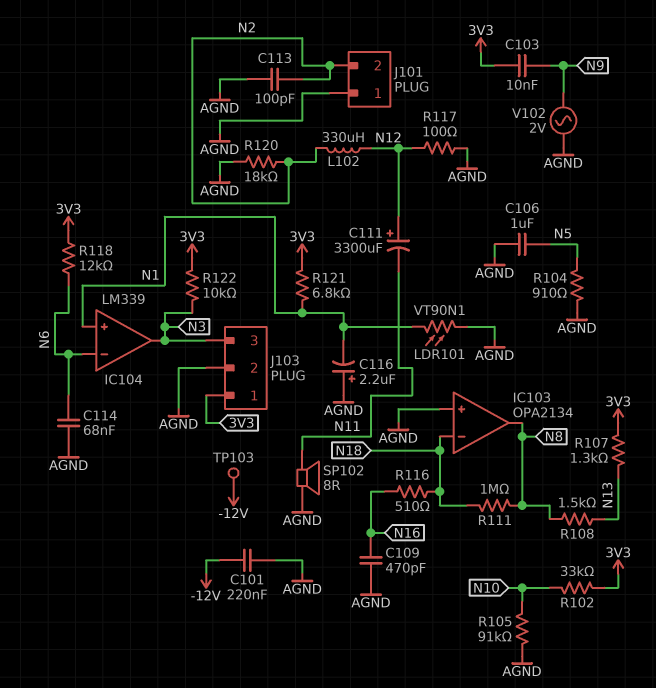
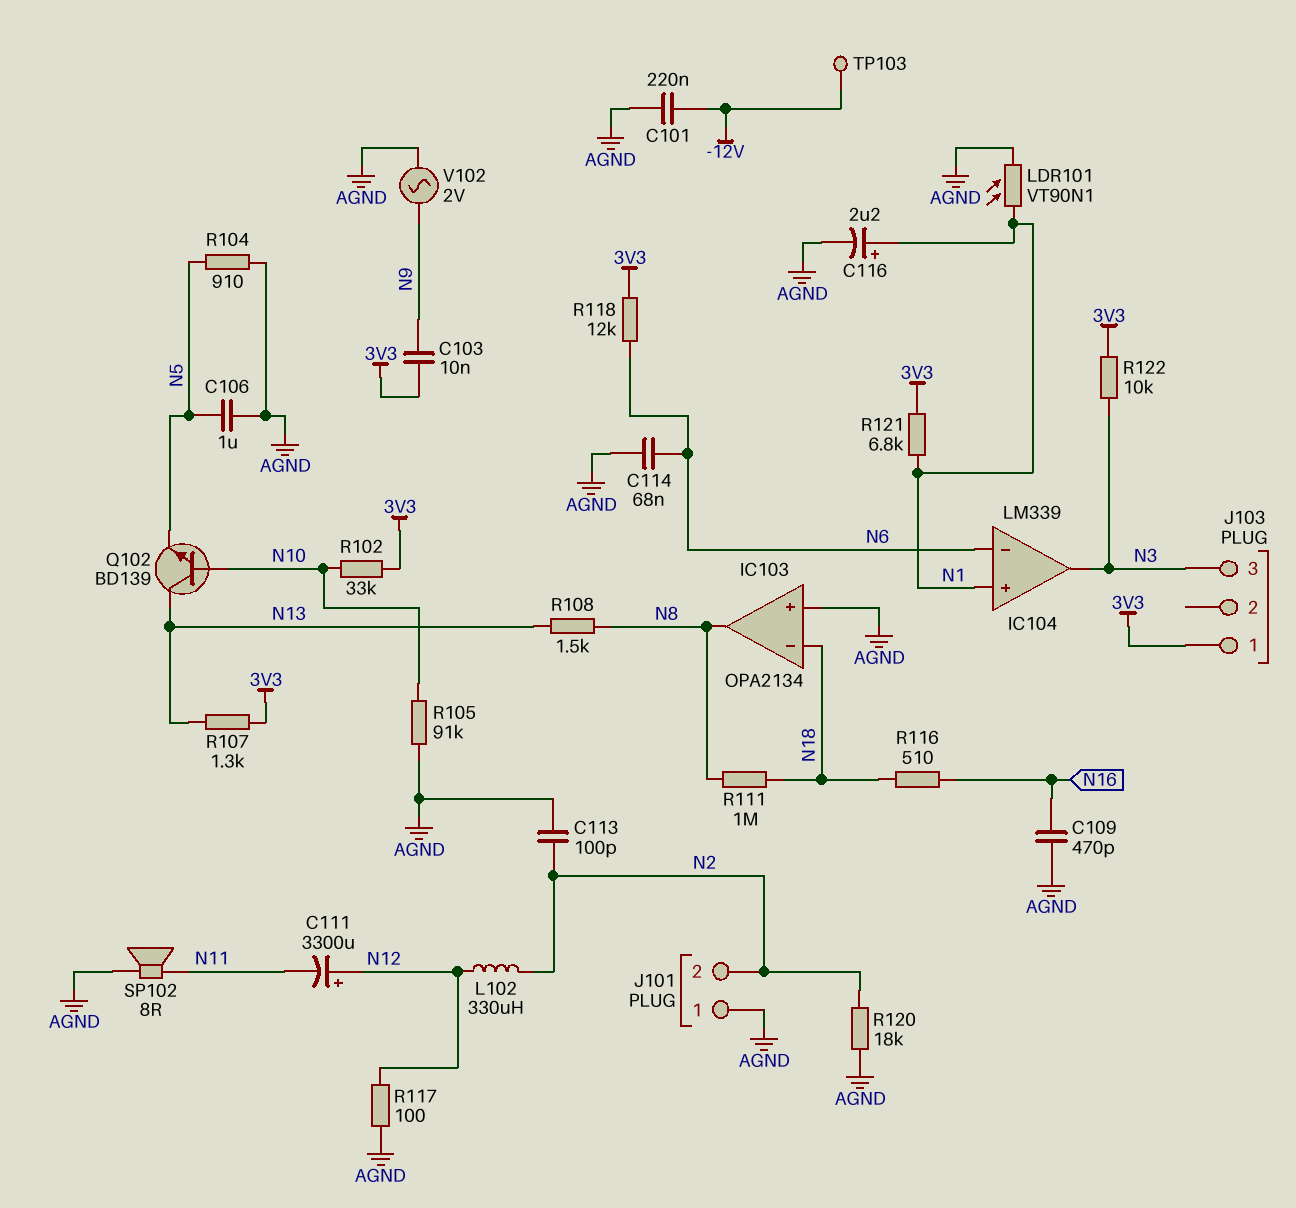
C116: 2.2uF (plus AGND, minus N1) -> 2.2uF (plus N1, minus AGND)
J103 pin 2: AGND -> none
Q102: none -> NPN BD139 (B N10, C N13, E N5)

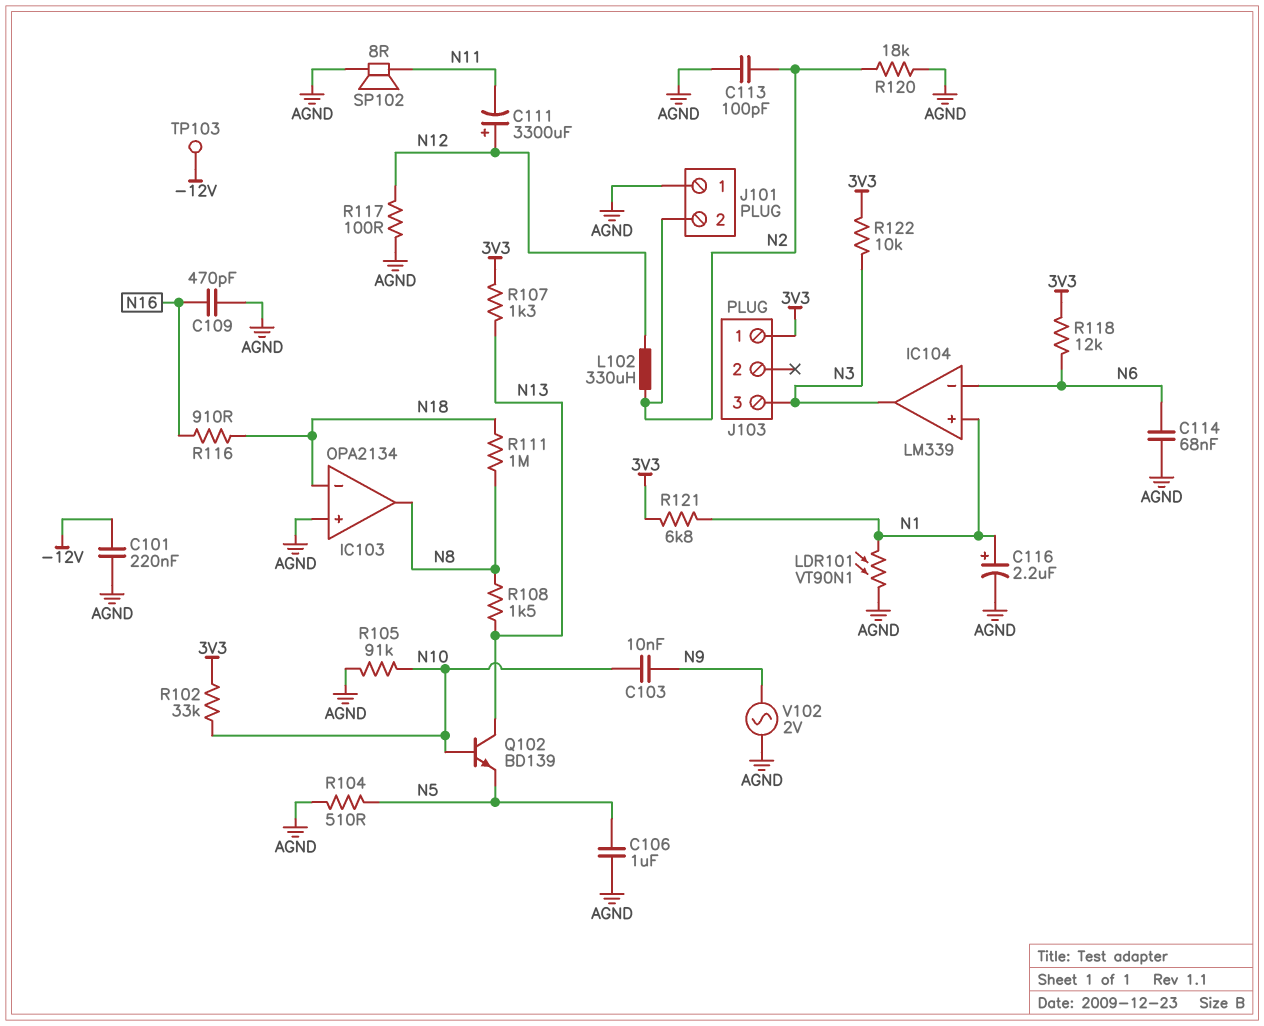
C103: 10nF (3V3, N9) -> 10nF (N9, N10)
R104: 910 (AGND, N5) -> 510 (AGND, N5)
R116: 510 (N16, N18) -> 910 (N16, N18)

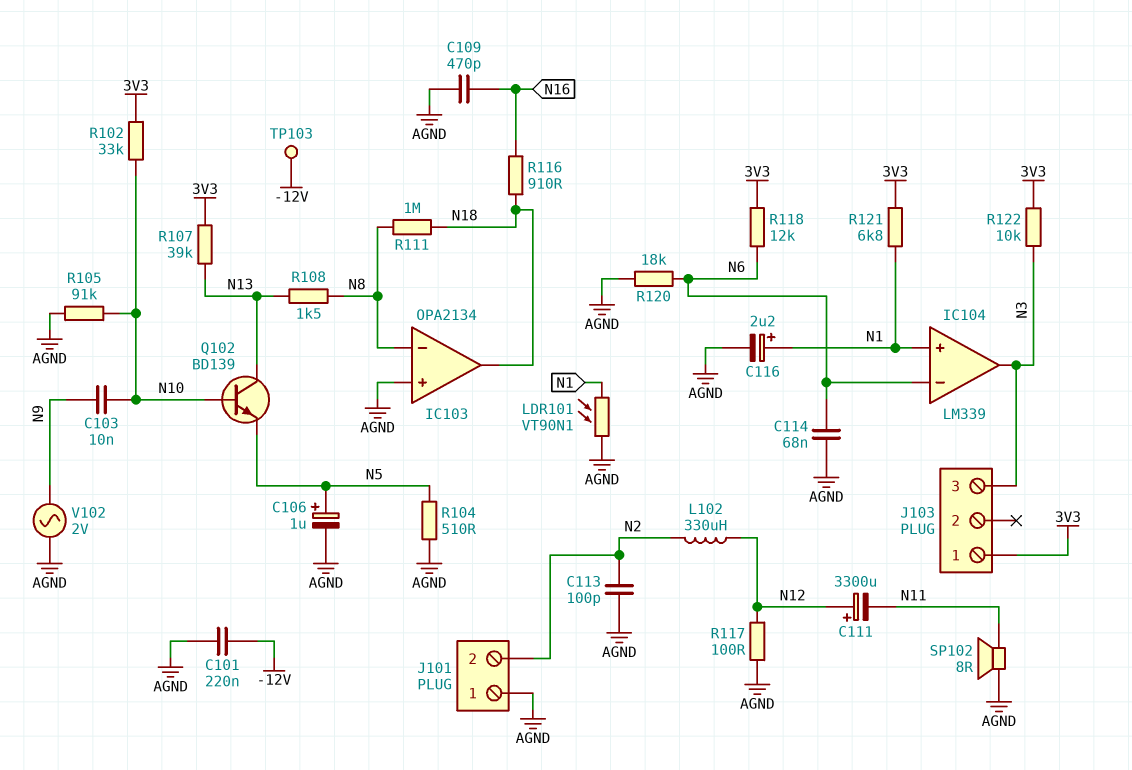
C106: 1uF (AGND, N5) -> 1uF (plus N5, minus AGND)
IC103 pin in-: N18 -> N8
IC103 pin out: N8 -> N18
R107: 1.3k (3V3, N13) -> 39k (3V3, N13)
R120: 18k (AGND, N2) -> 18k (AGND, N6)

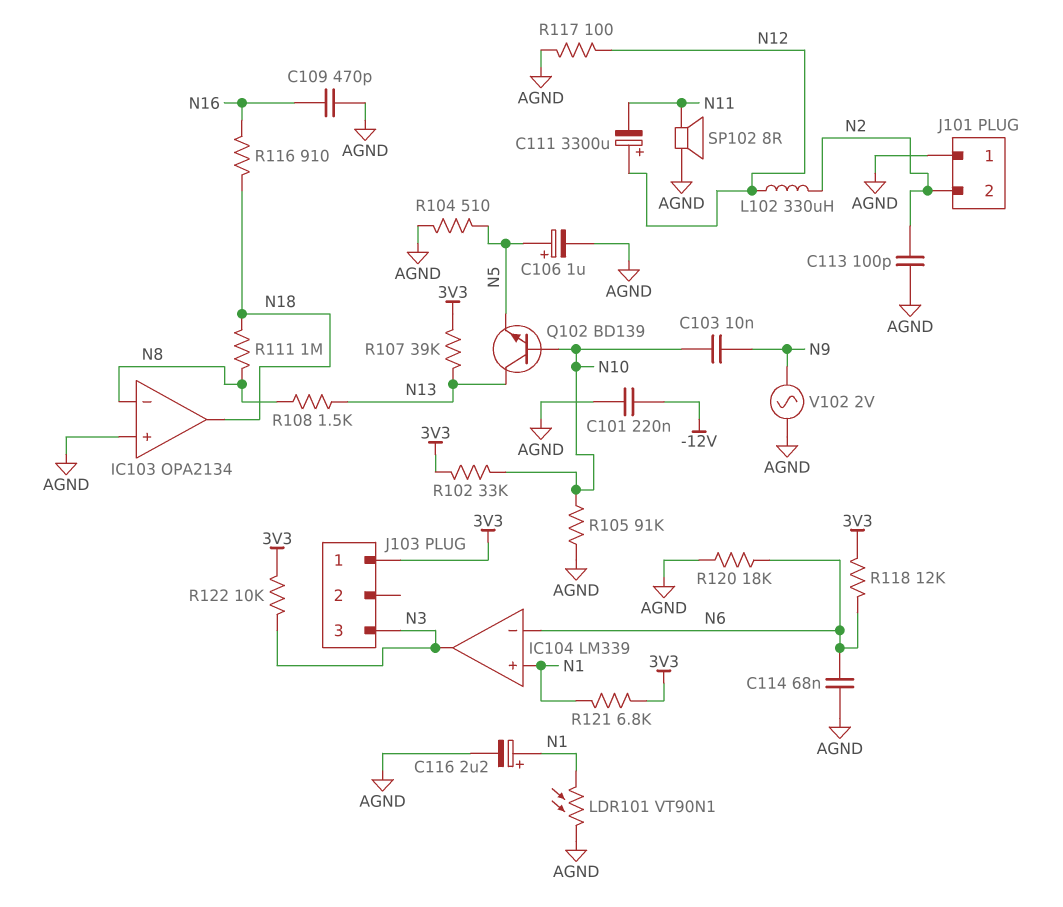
TP103: test point (-12V) -> none

